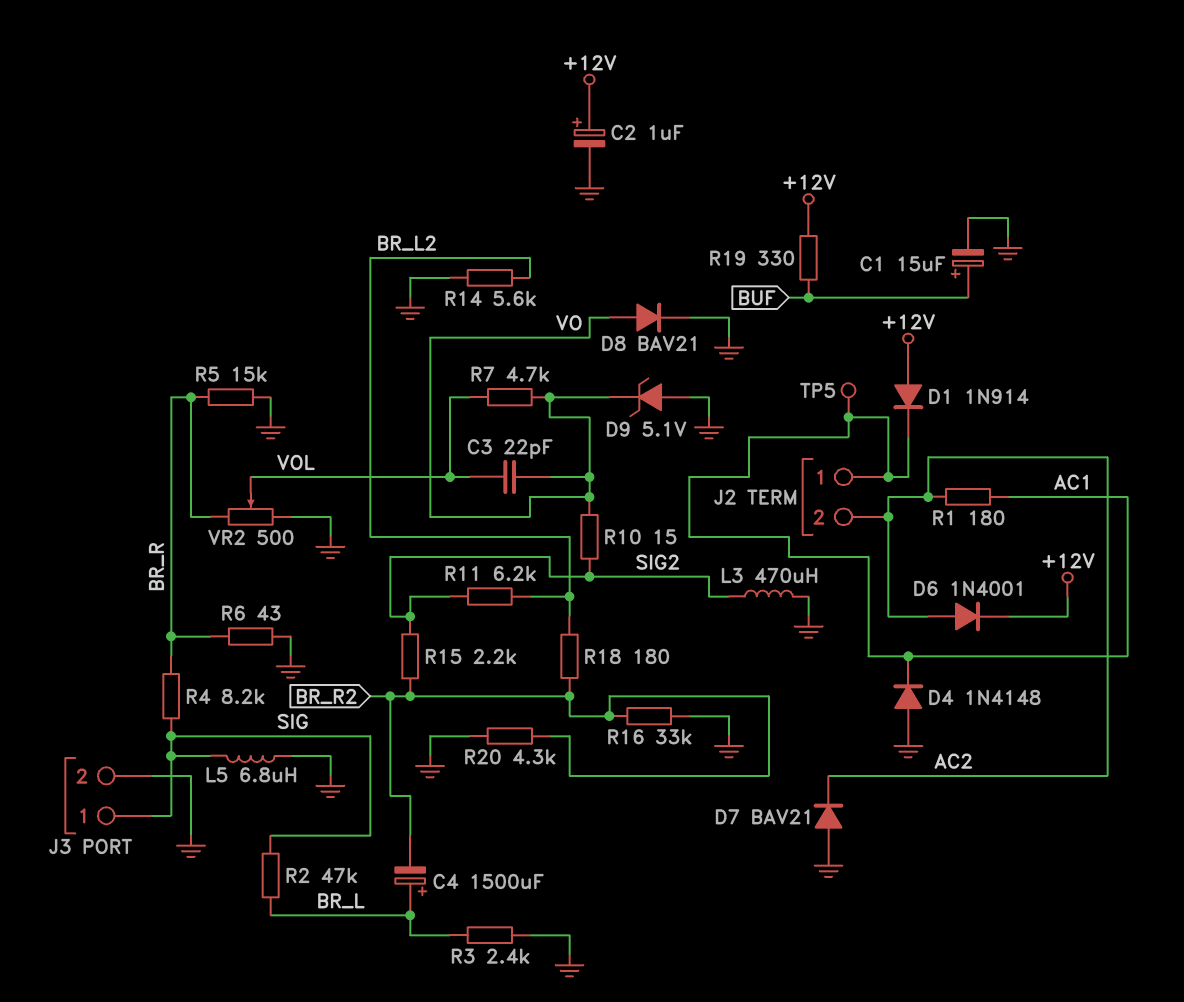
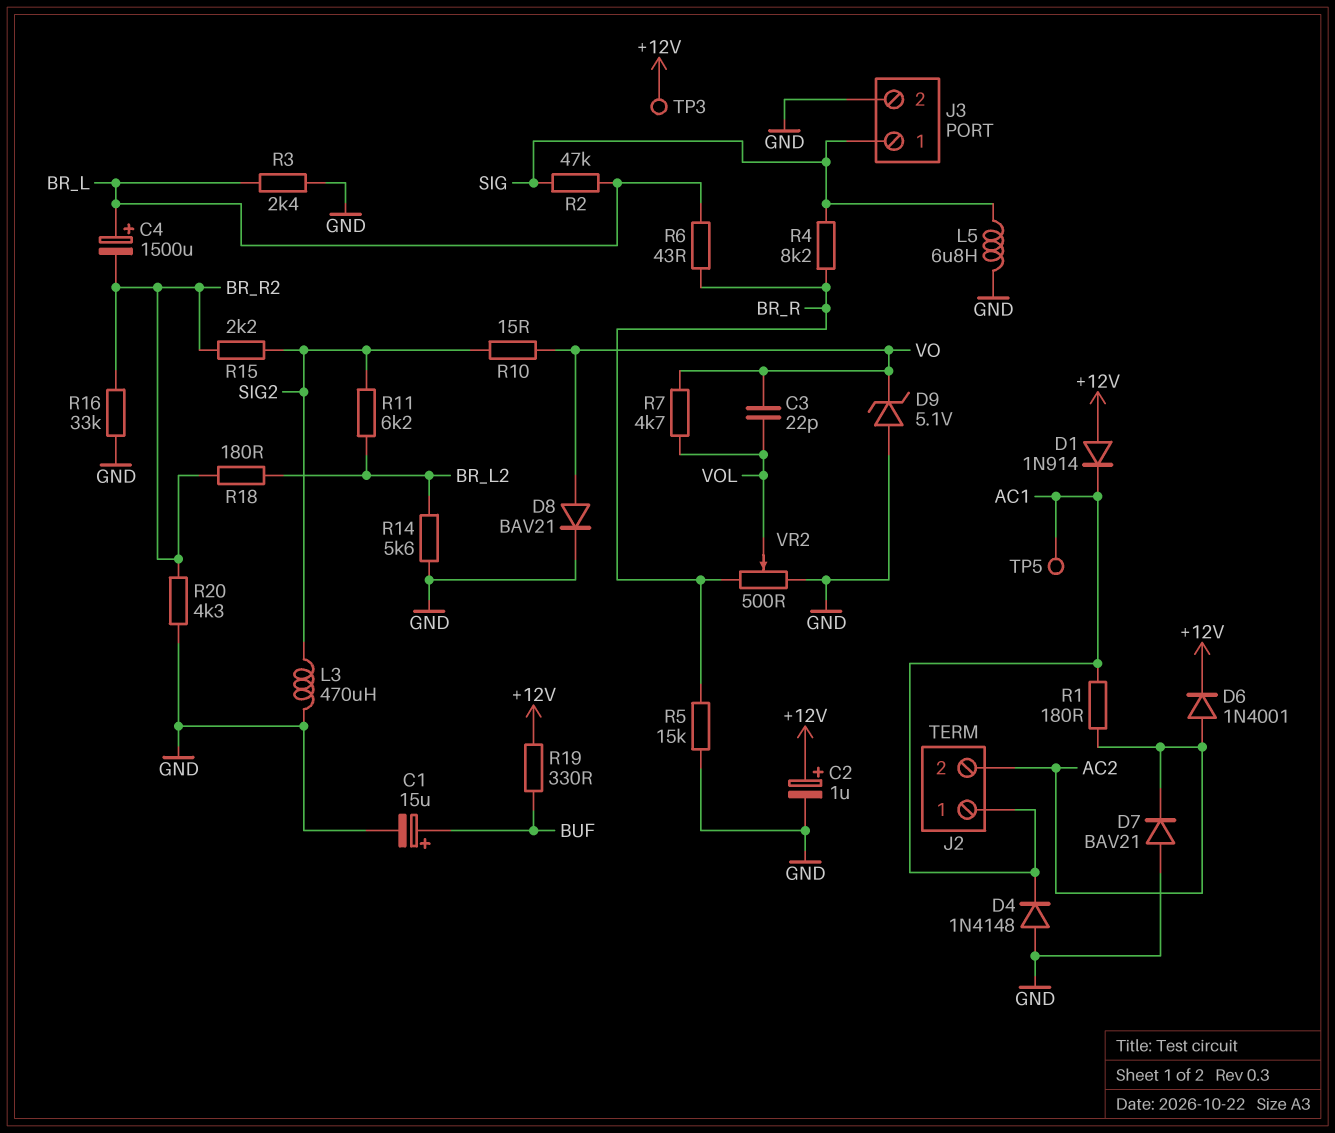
R6: 43 (BR_R, GND) -> 43 (BR_L, BR_R)
TP3: none -> test point (+12V)

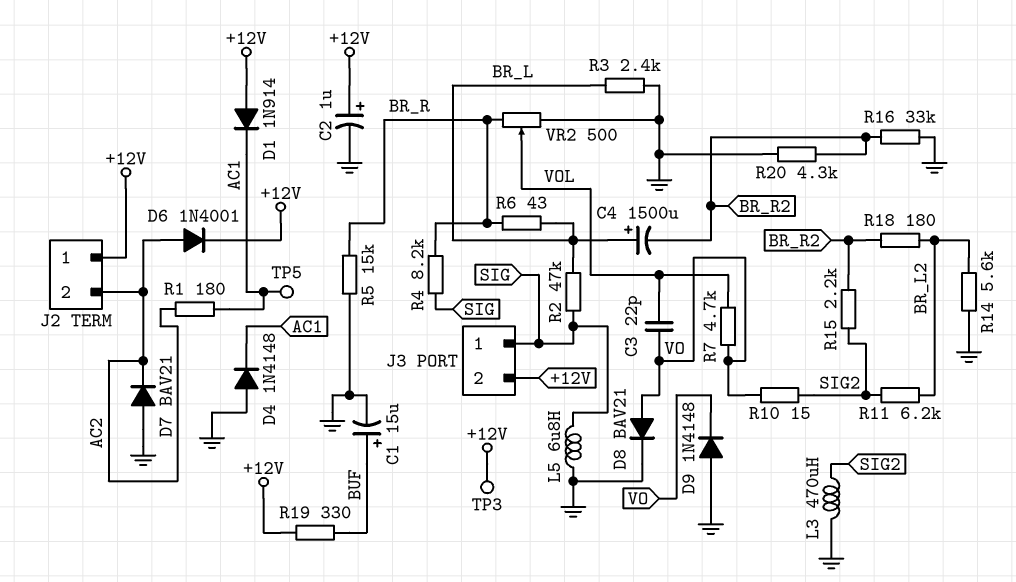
D9: zener 5.1V (A GND, K VO) -> diode 1N4148 (A GND, K VO)
J2 pin 1: AC1 -> +12V
J3 pin 2: GND -> +12V

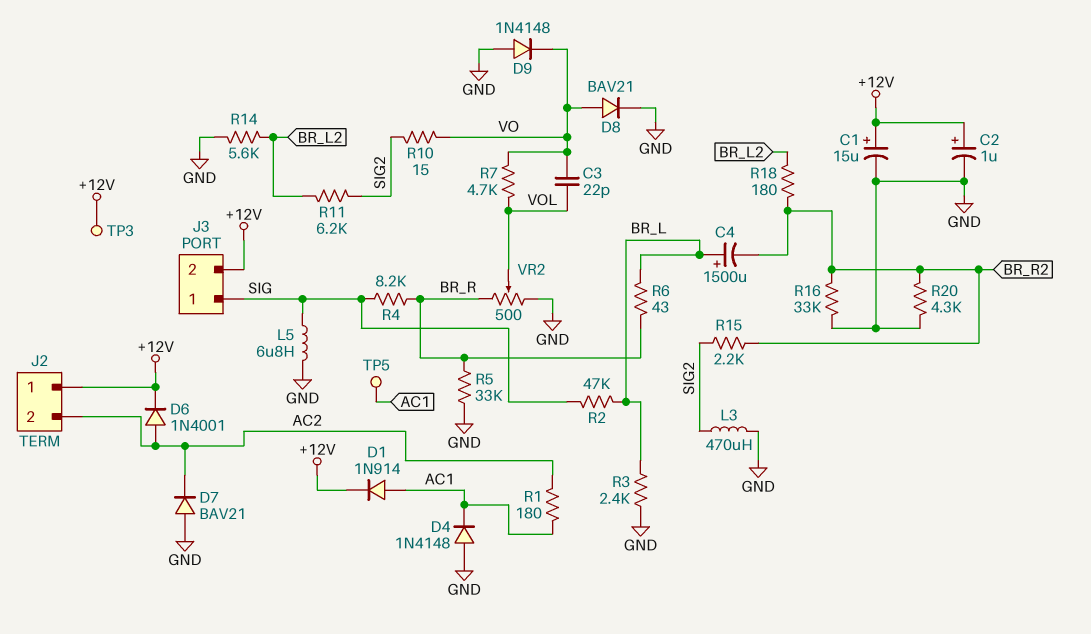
C1: 15uF (plus BUF, minus GND) -> 15uF (plus +12V, minus GND)
D1: diode 1N914 (A +12V, K AC1) -> diode 1N914 (A AC1, K +12V)
R5: 15k (BR_R, GND) -> 33k (BR_R, GND)
R19: 330 (+12V, BUF) -> none

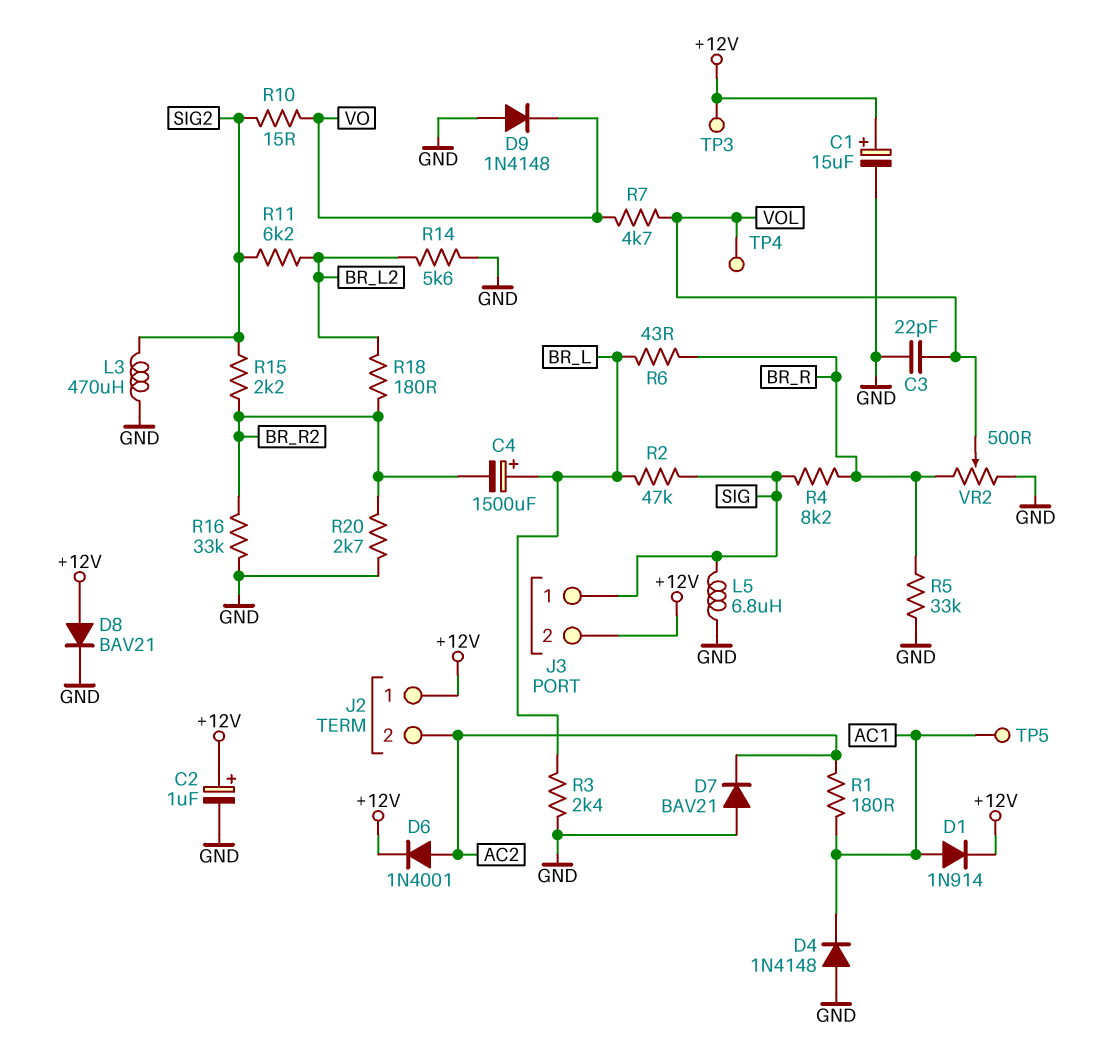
C3: 22pF (VO, VOL) -> 22pF (GND, VOL)
D8: diode BAV21 (A VO, K GND) -> diode BAV21 (A +12V, K GND)
R20: 4.3k (BR_R2, GND) -> 2.7k (BR_R2, GND)
TP4: none -> test point (VOL)

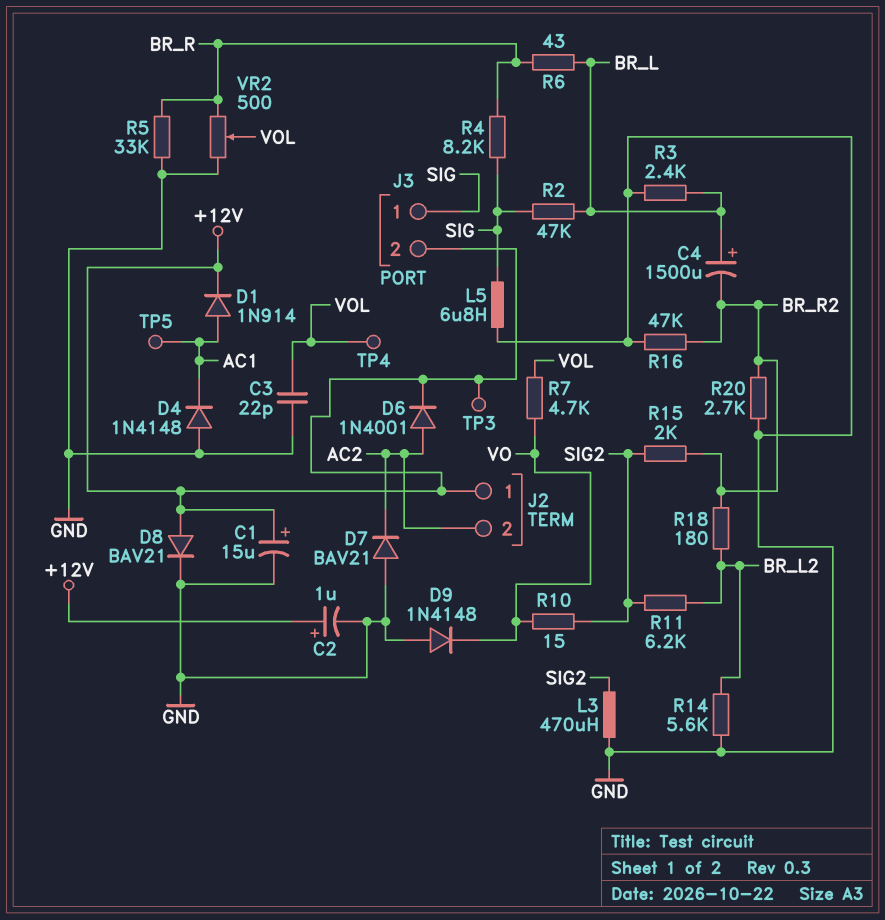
R1: 180 (AC1, AC2) -> none
R15: 2.2k (BR_R2, SIG2) -> 2k (BR_R2, SIG2)
R16: 33k (BR_R2, GND) -> 47k (BR_R2, GND)

